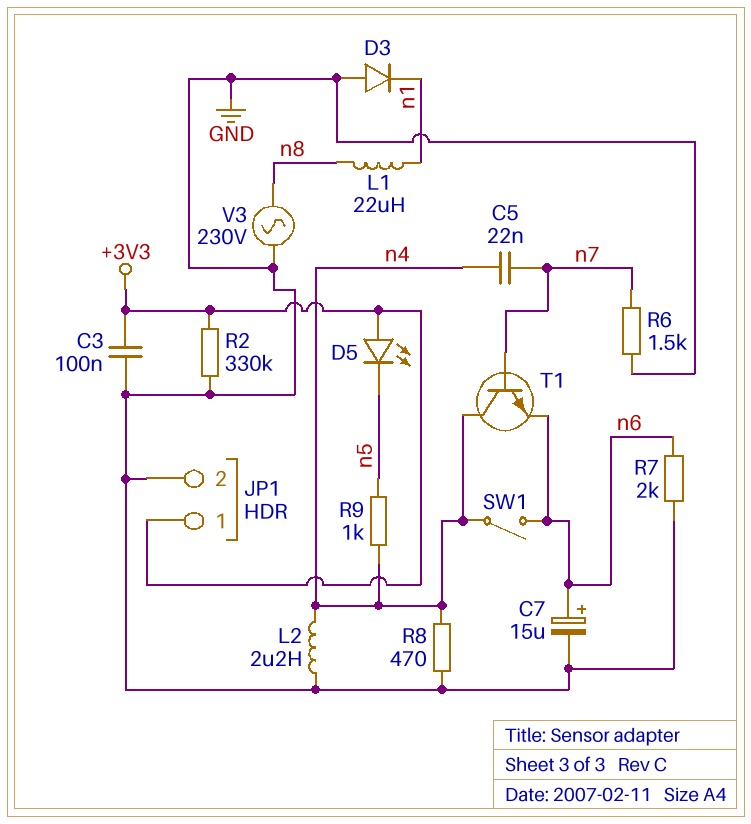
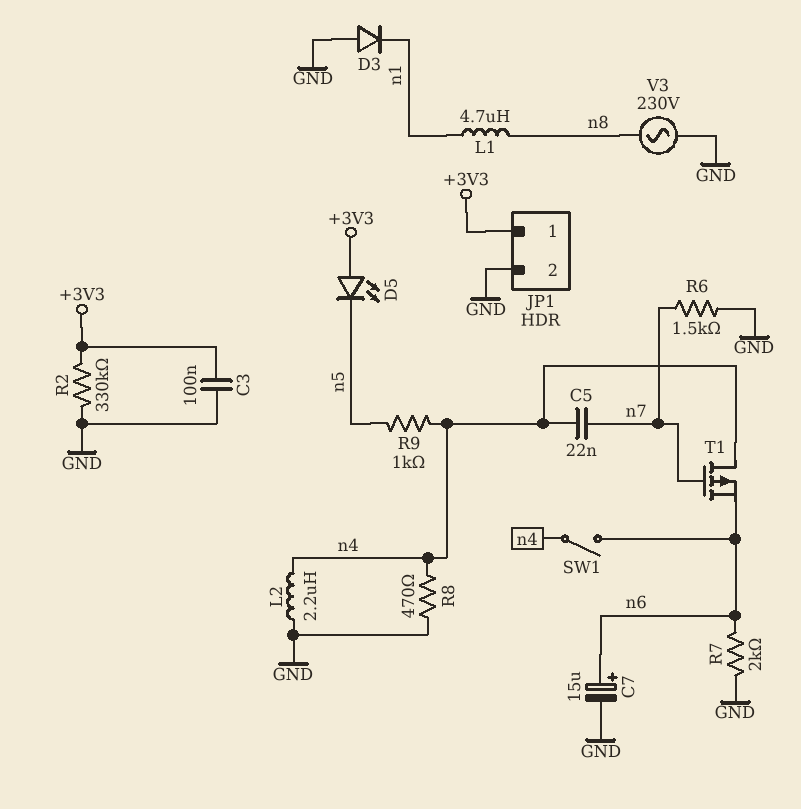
L1: 22uH (n1, n8) -> 4.7uH (n1, n8)
T1: NPN (B n7, C n4, E n6) -> PMOS (G n7, D n4, S n6)

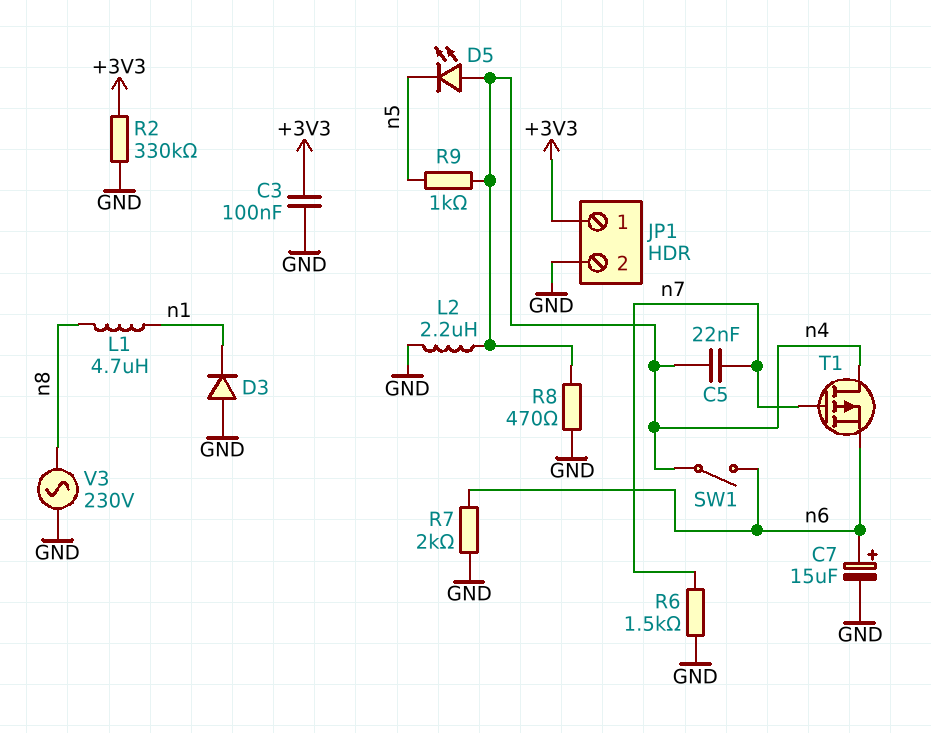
D5: LED (A +3V3, K n5) -> LED (A n4, K n5)

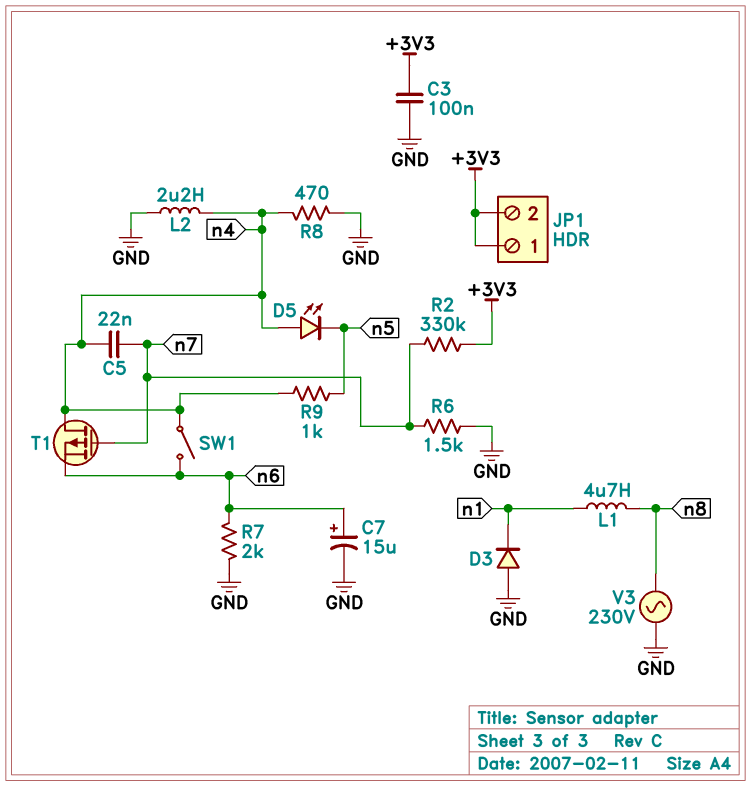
JP1 pin 2: GND -> +3V3
R2: 330k (+3V3, GND) -> 330k (+3V3, n7)

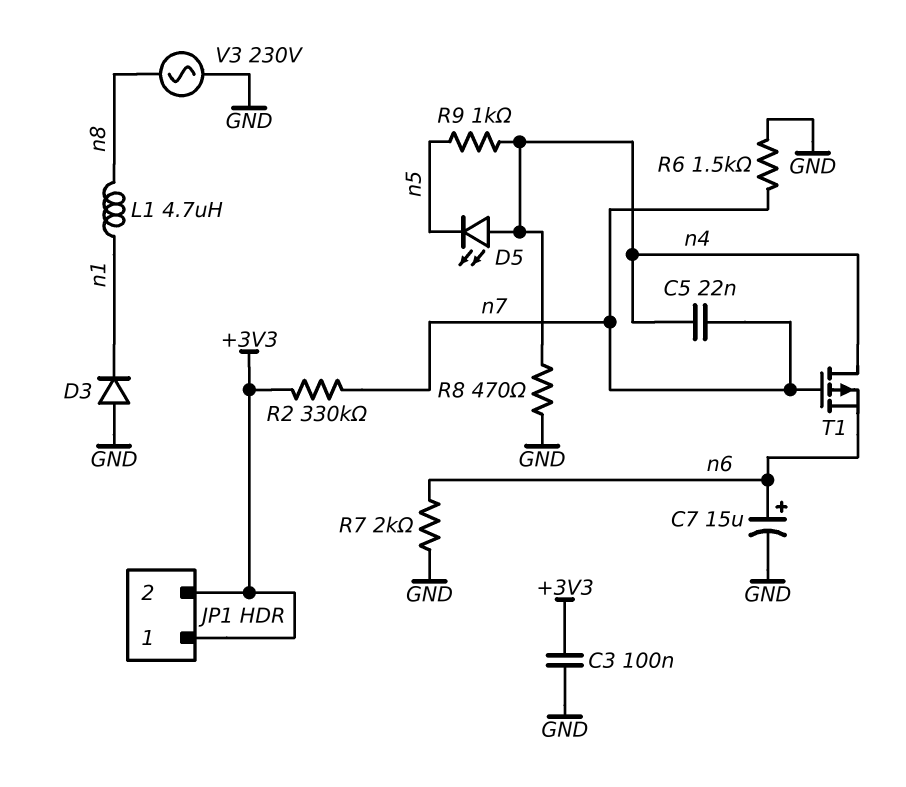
L2: 2.2uH (GND, n4) -> none
SW1: switch (n4, n6) -> none

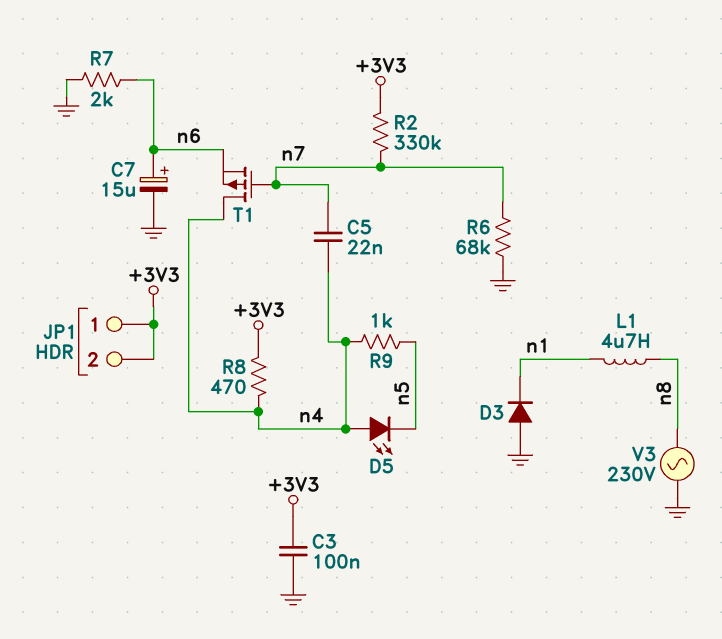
R6: 1.5k (GND, n7) -> 68k (GND, n7)
R8: 470 (GND, n4) -> 470 (+3V3, n4)

